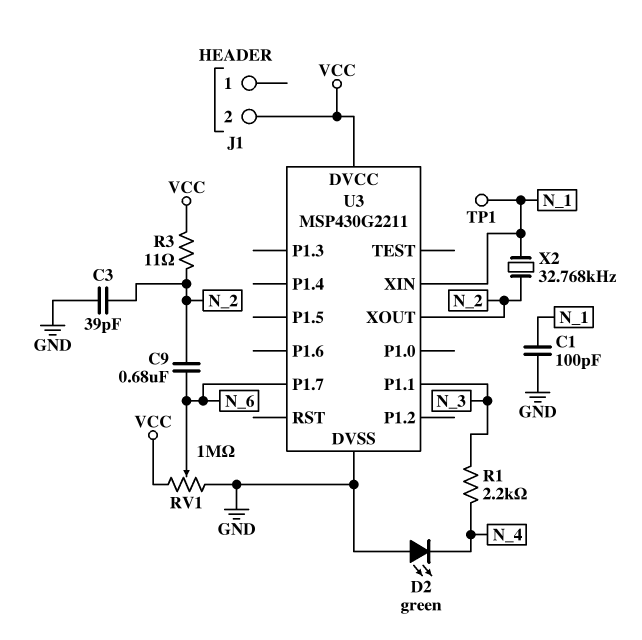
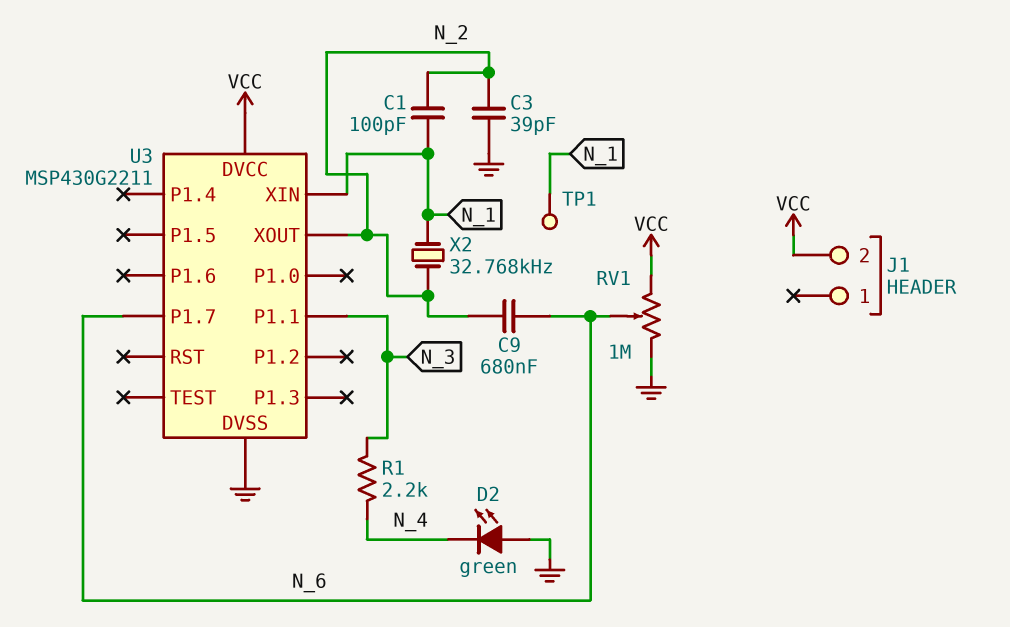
C1: 100pF (GND, N_1) -> 100pF (N_1, N_2)
R3: 11 (N_2, VCC) -> none

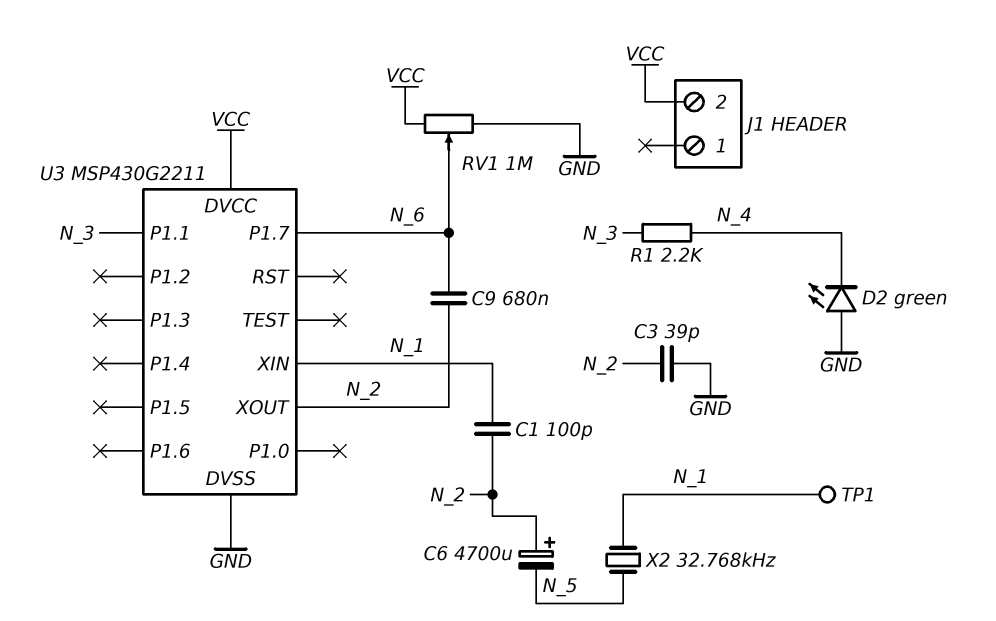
C6: none -> 4700uF (plus N_2, minus N_5)
X2: 32.768kHz (N_1, N_2) -> 32.768kHz (N_1, N_5)

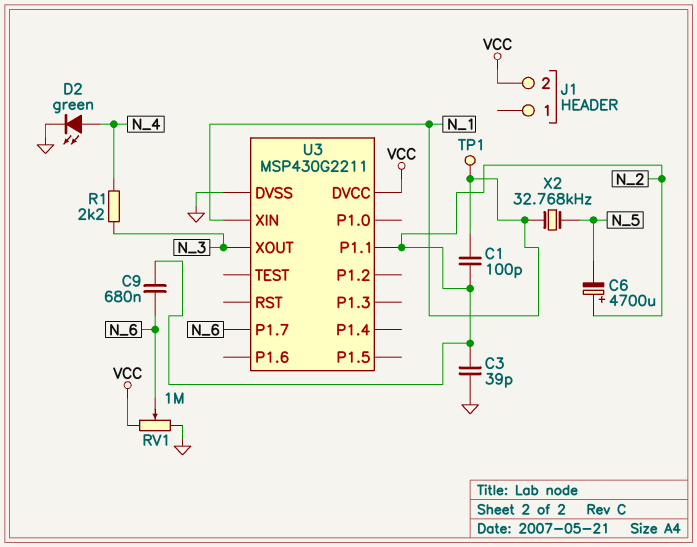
D2: LED green (A GND, K N_4) -> LED green (A N_4, K GND)
U3 pin P1.1: N_3 -> N_2
U3 pin XOUT: N_2 -> N_3

